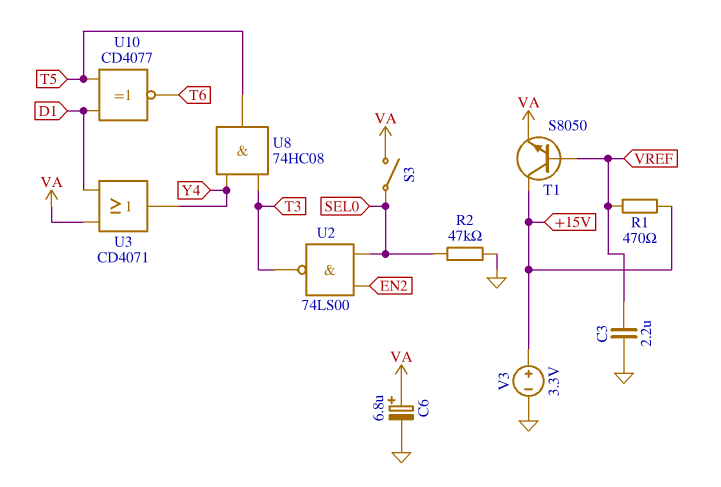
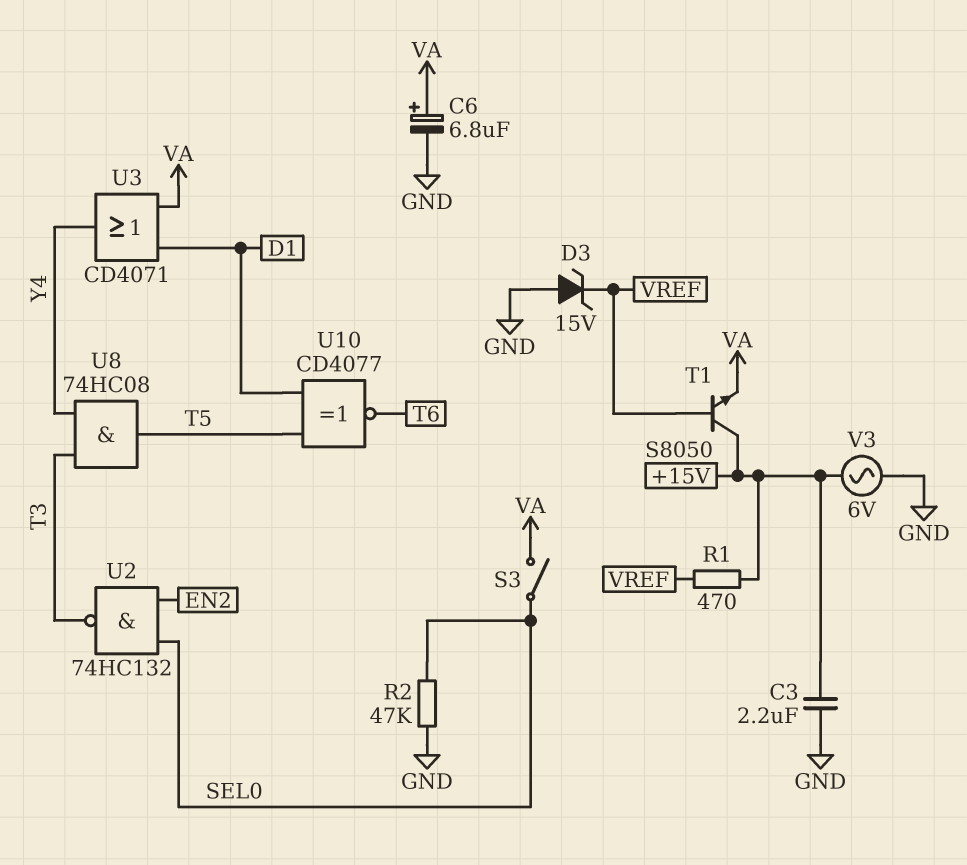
C3: 2.2uF (GND, VREF) -> 2.2uF (+15V, GND)
D3: none -> zener 15V (A GND, K VREF)
U2: NAND 74LS00 (in EN2, in SEL0, out T3) -> NAND 74HC132 (in EN2, in SEL0, out T3)
V3: 3.3V (plus +15V, minus GND) -> AC 6V (+15V, GND)

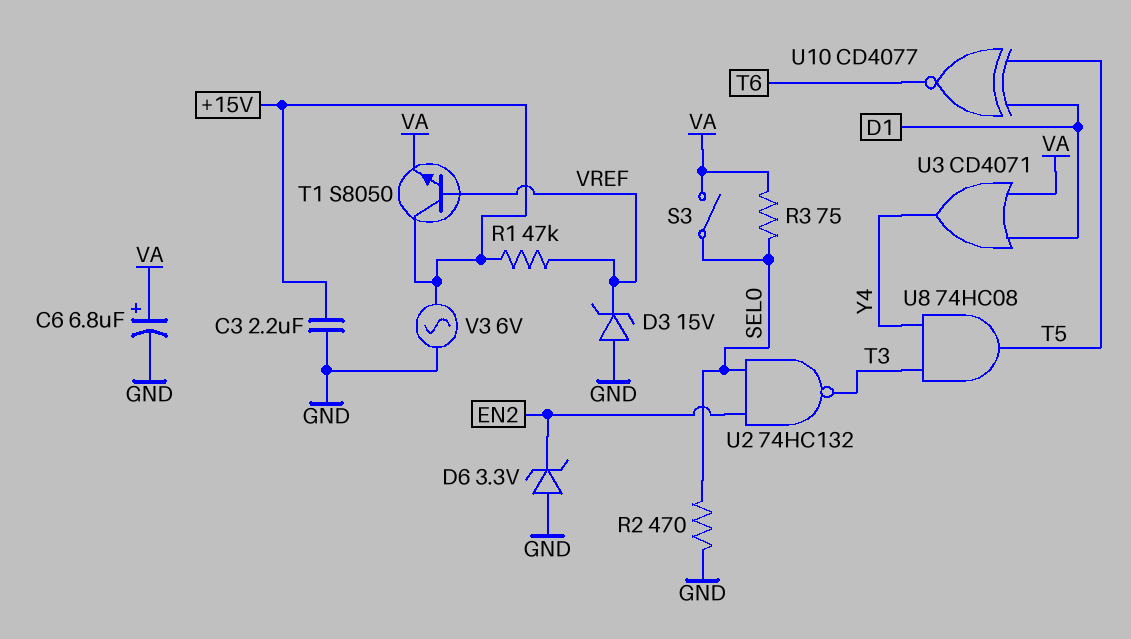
D6: none -> zener 3.3V (A GND, K EN2)
R1: 470 (+15V, VREF) -> 47k (+15V, VREF)
R2: 47k (GND, SEL0) -> 470 (GND, SEL0)
R3: none -> 75 (SEL0, VA)

